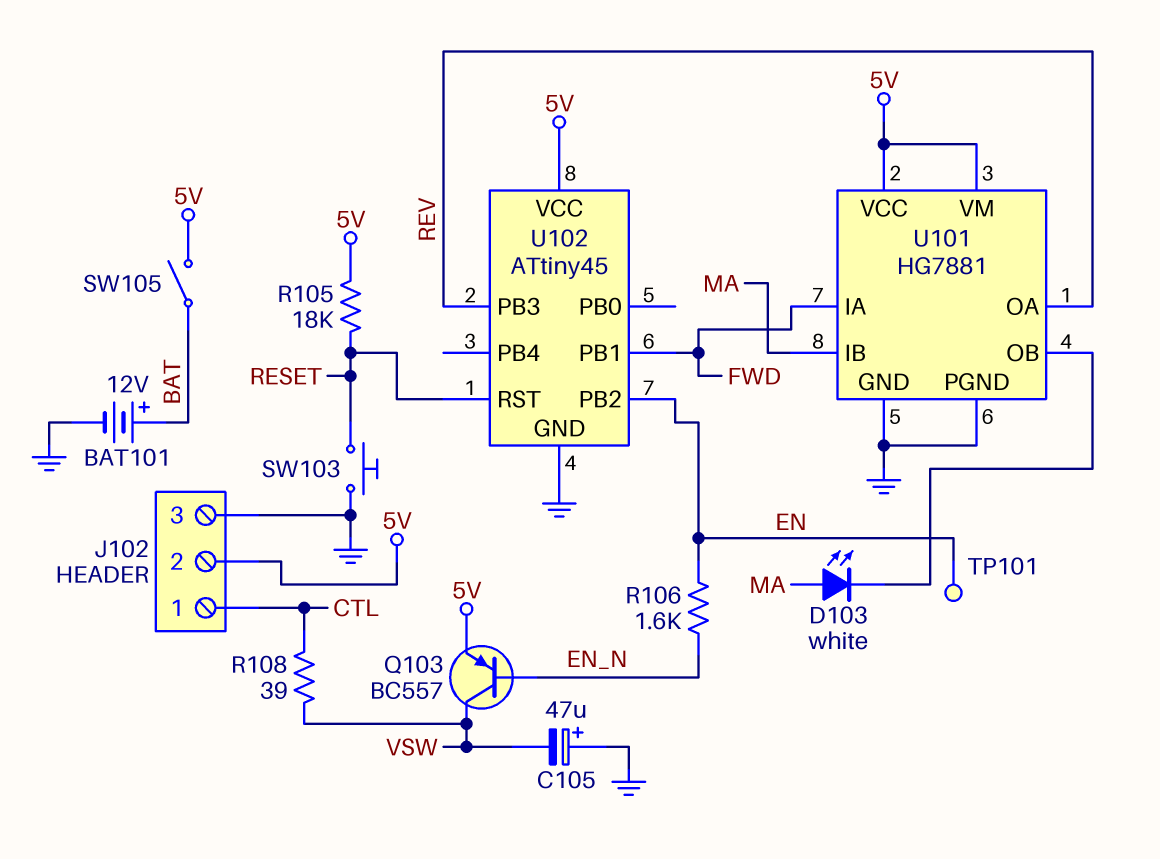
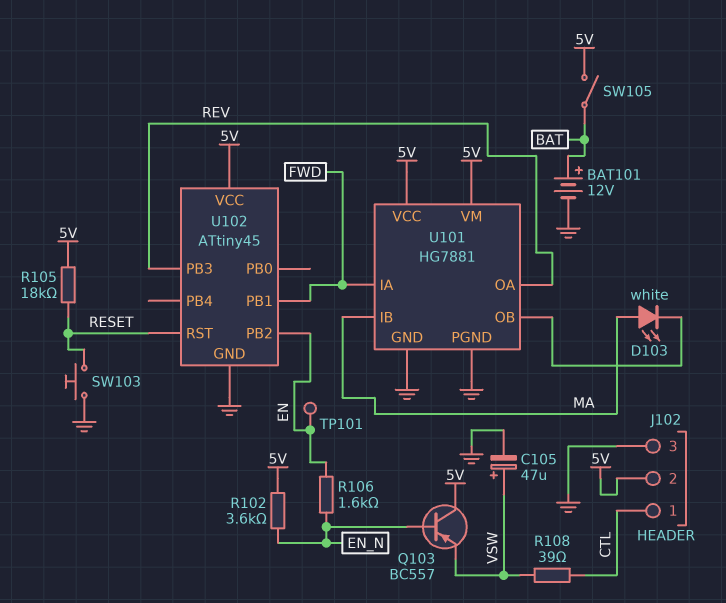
C105: 47uF (plus GND, minus VSW) -> 47uF (plus VSW, minus GND)
Q103: PNP BC557 (B EN_N, C VSW, E 5V) -> PNP BC557 (B EN_N, C 5V, E VSW)
R102: none -> 3.6k (5V, EN_N)

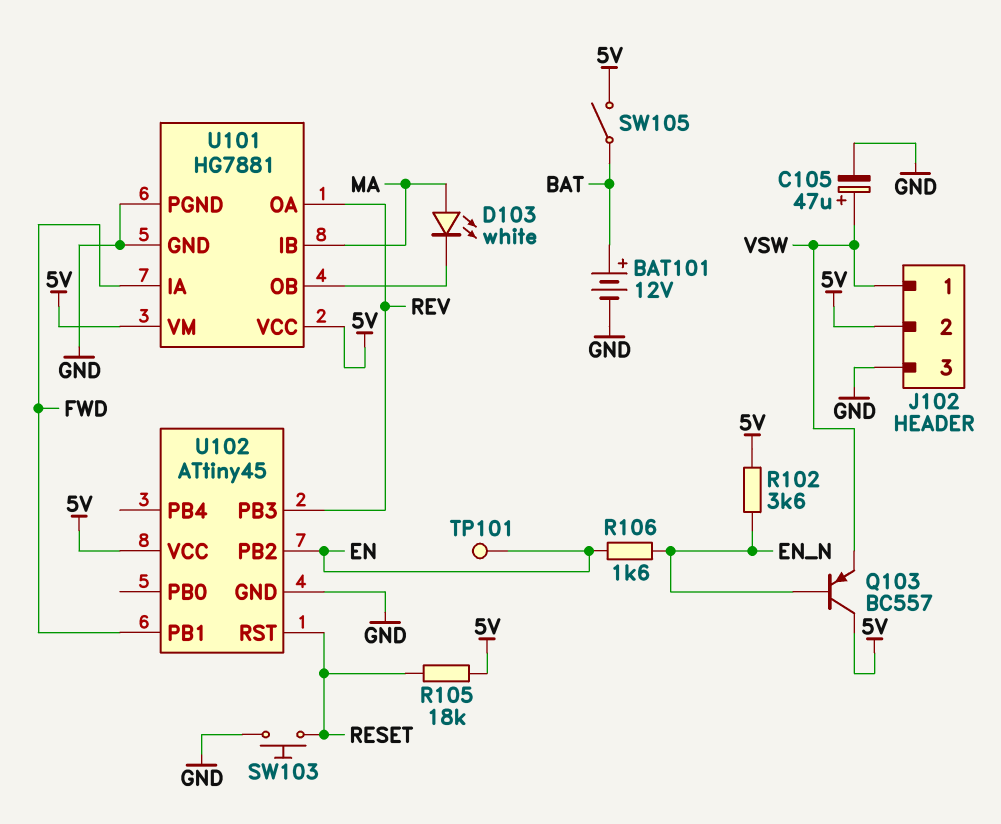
J102 pin 1: CTL -> VSW
R108: 39 (CTL, VSW) -> none

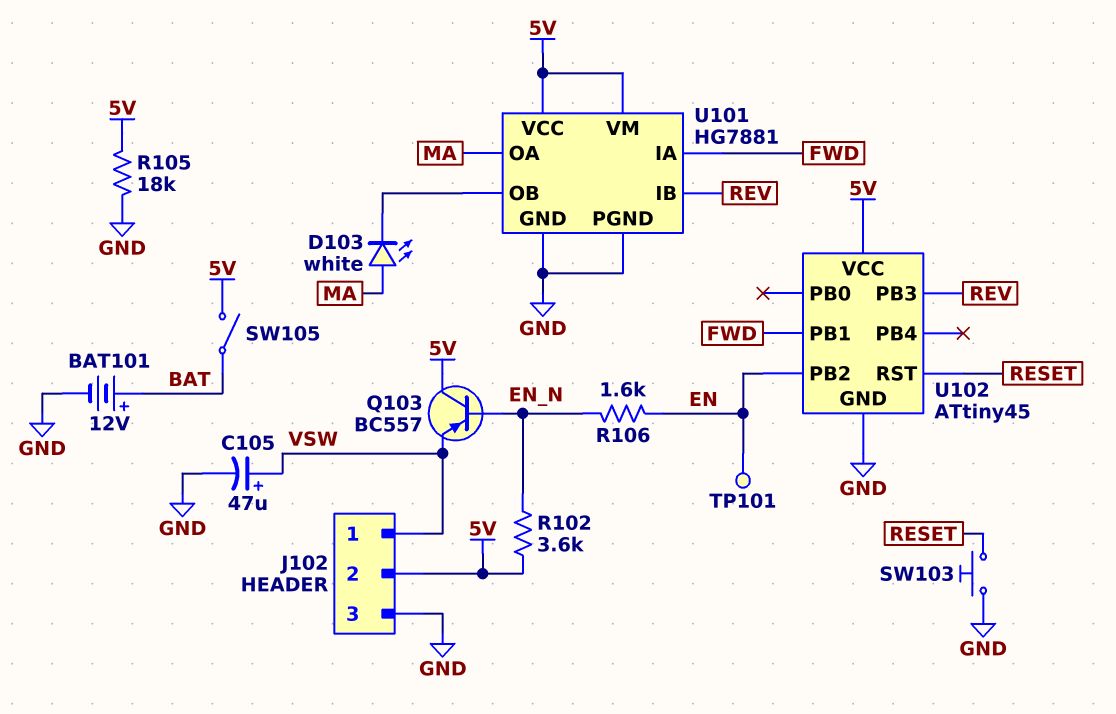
R105: 18k (5V, RESET) -> 18k (5V, GND)
U101 pin IB: MA -> REV
U101 pin OA: REV -> MA

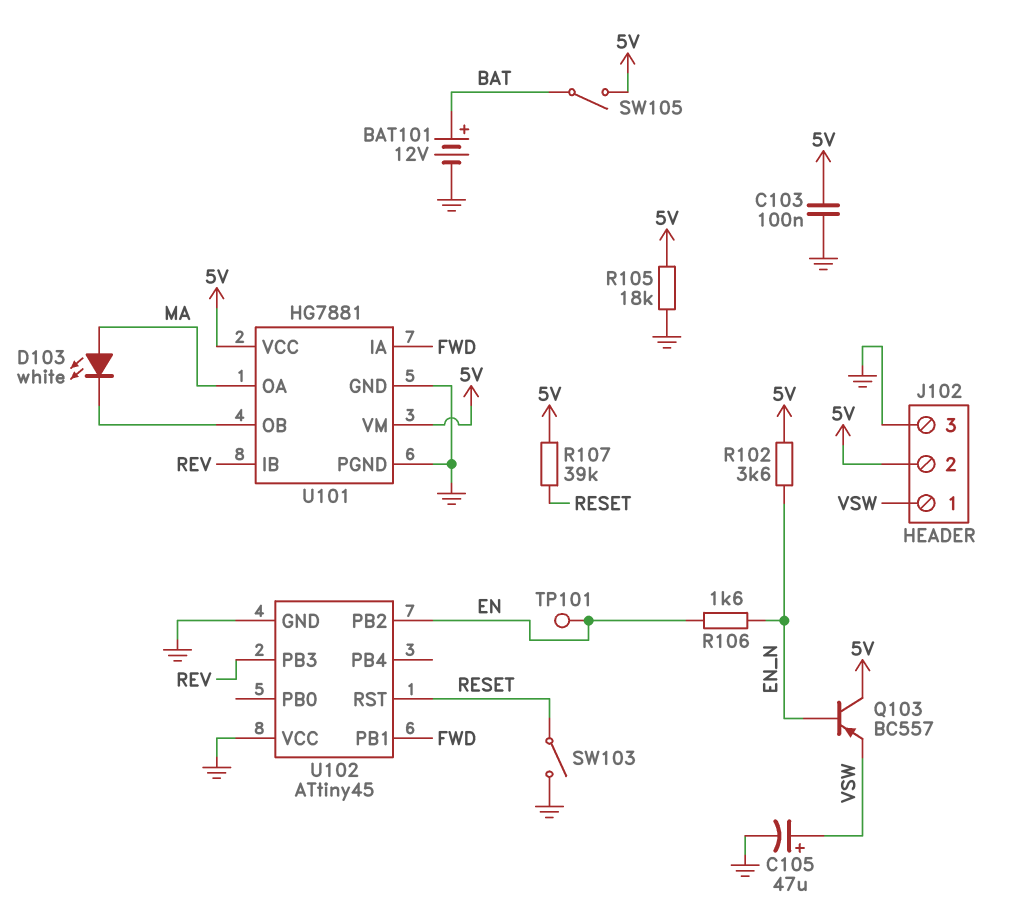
C103: none -> 100nF (5V, GND)
R107: none -> 39k (5V, RESET)
SW103: button (GND, RESET) -> switch (GND, RESET)
U102 pin VCC: 5V -> GND

